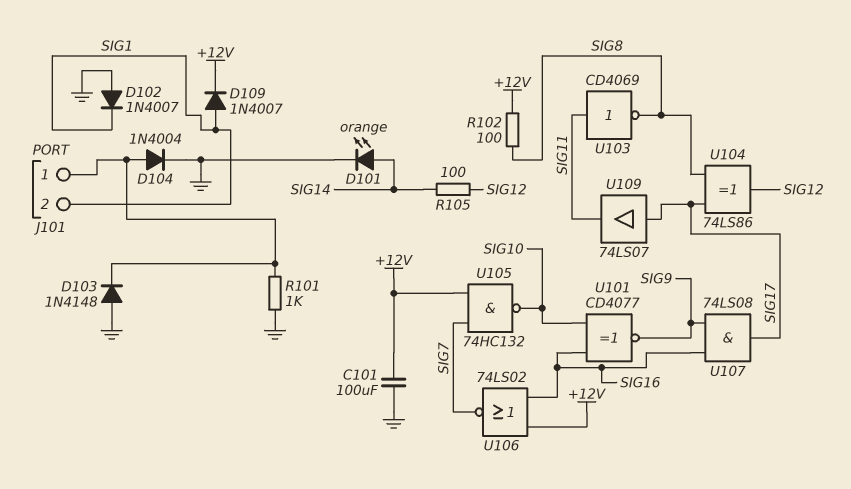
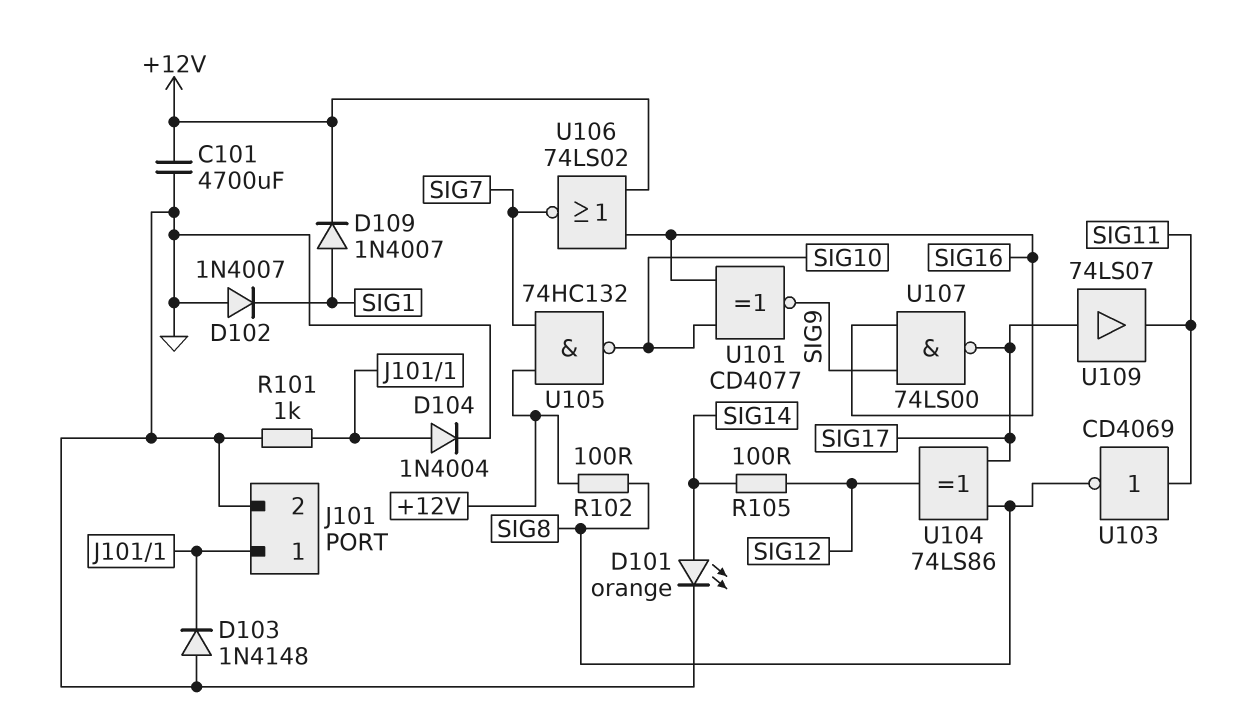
C101: 100uF (+12V, GND) -> 4700uF (+12V, GND)
J101 pin 2: SIG1 -> GND
U107: AND 74LS08 (in SIG9, in SIG16, out SIG17) -> NAND 74LS00 (in SIG9, in SIG16, out SIG17)

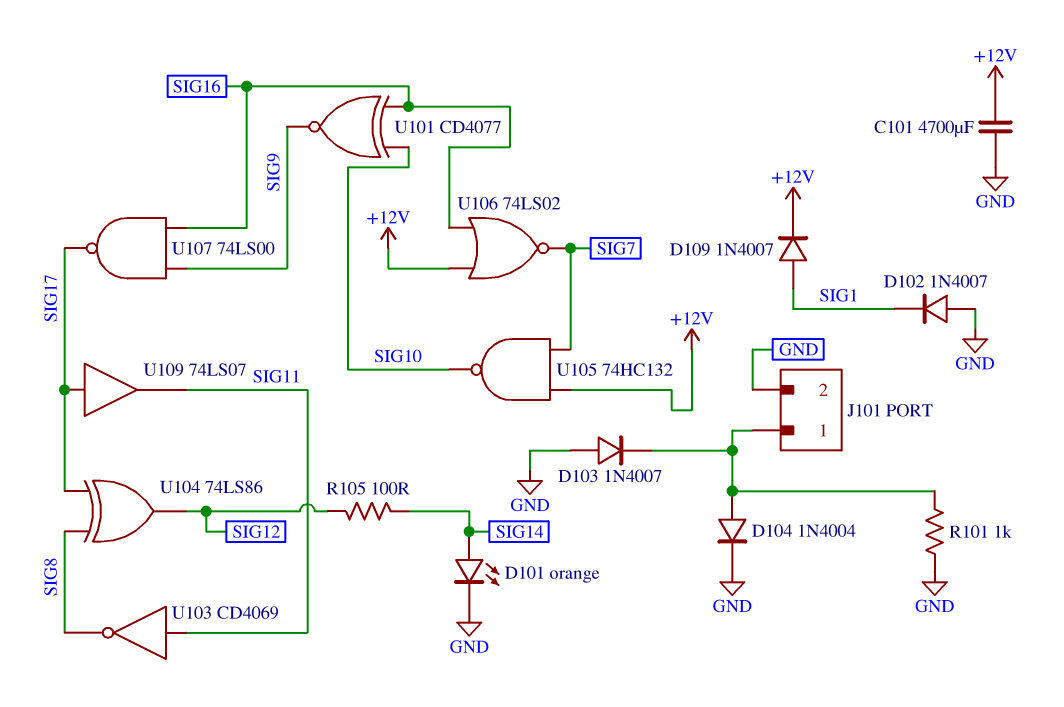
D103: diode 1N4148 (A GND, K J101/1) -> diode 1N4007 (A GND, K J101/1)
R102: 100 (+12V, SIG8) -> none

